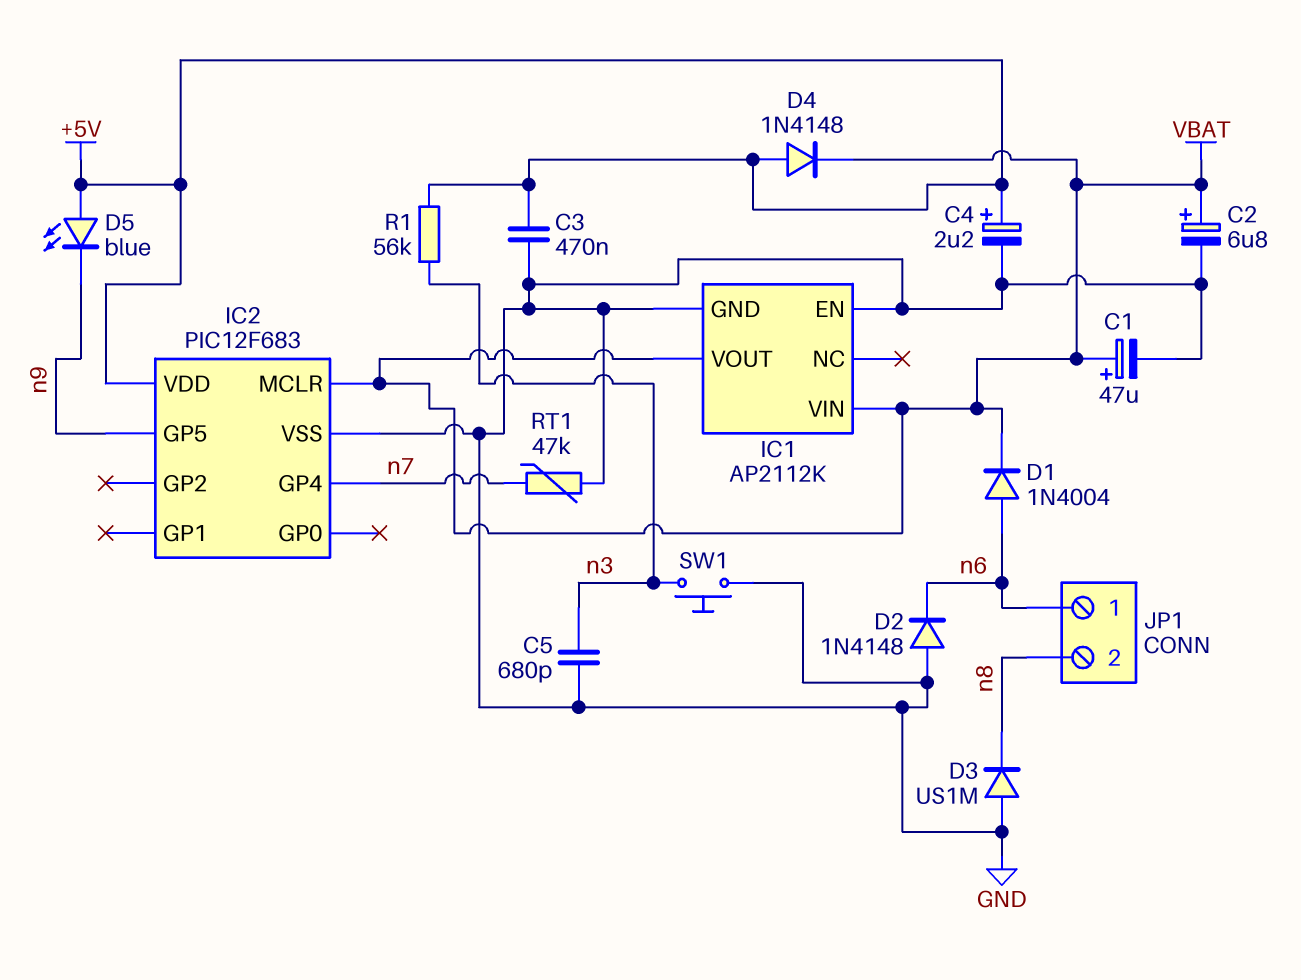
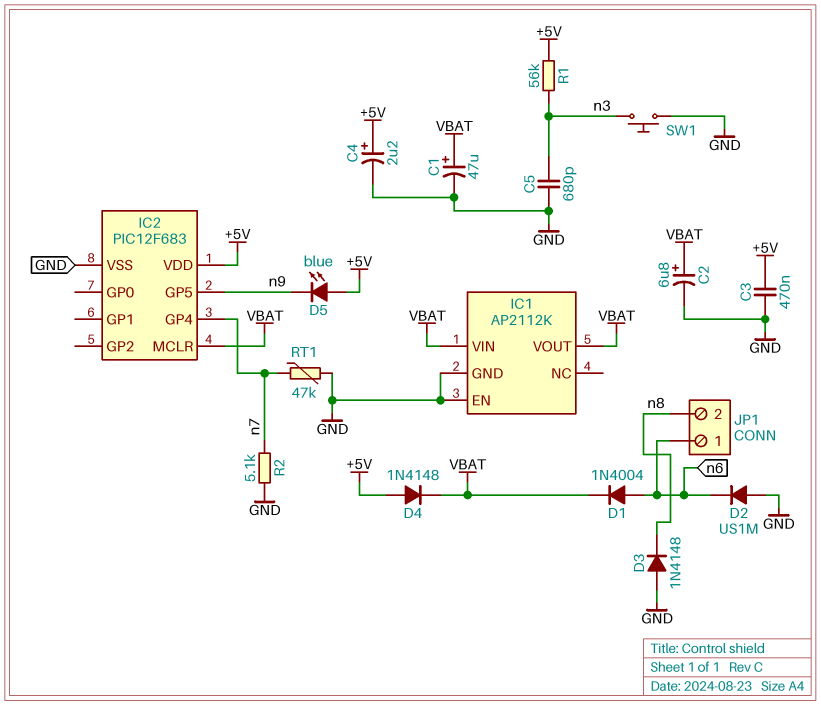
D2: diode 1N4148 (A GND, K n6) -> diode US1M (A GND, K n6)
D3: diode US1M (A GND, K n8) -> diode 1N4148 (A GND, K n8)
R2: none -> 5.1k (GND, n7)

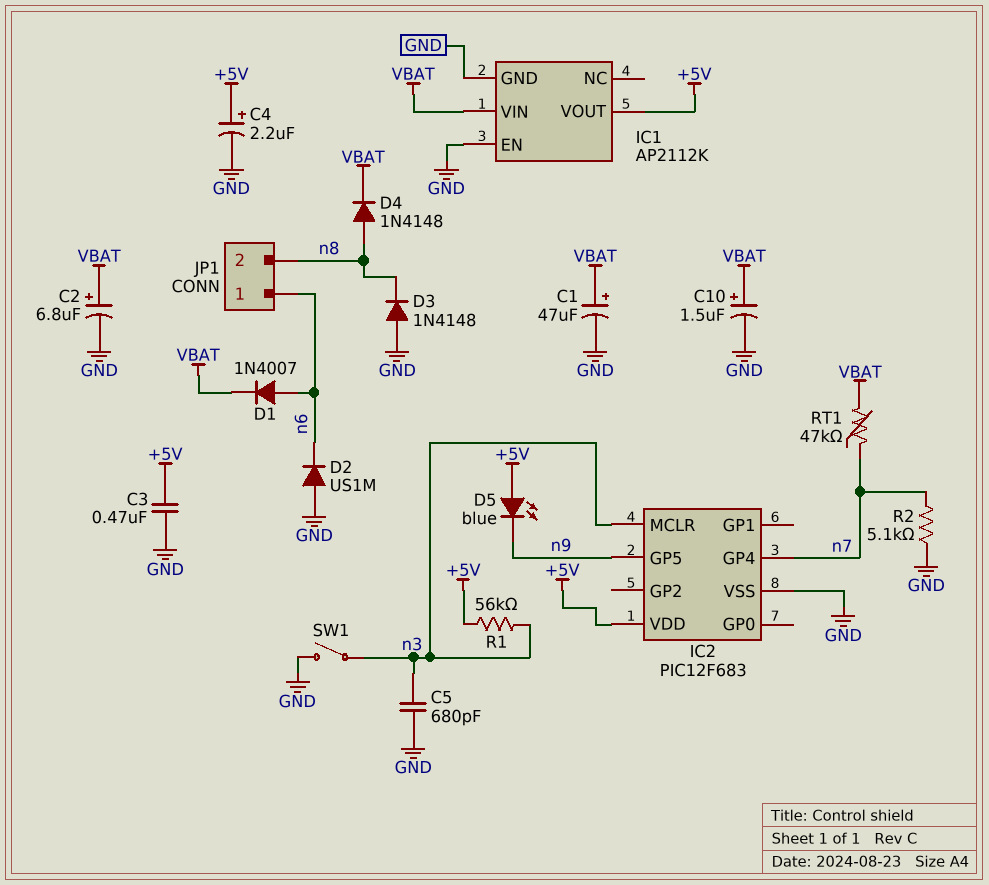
C10: none -> 1.5uF (plus VBAT, minus GND)
D1: diode 1N4004 (A n6, K VBAT) -> diode 1N4007 (A n6, K VBAT)
D4: diode 1N4148 (A +5V, K VBAT) -> diode 1N4148 (A n8, K VBAT)
IC1 pin VOUT: VBAT -> +5V
IC2 pin MCLR: VBAT -> n3
RT1: 47k (GND, n7) -> 47k (VBAT, n7)
SW1: button (GND, n3) -> switch (GND, n3)

